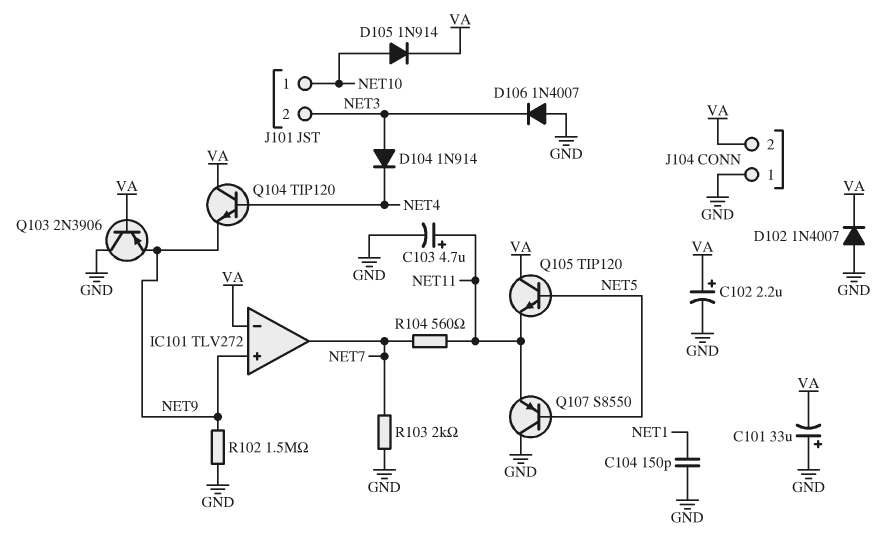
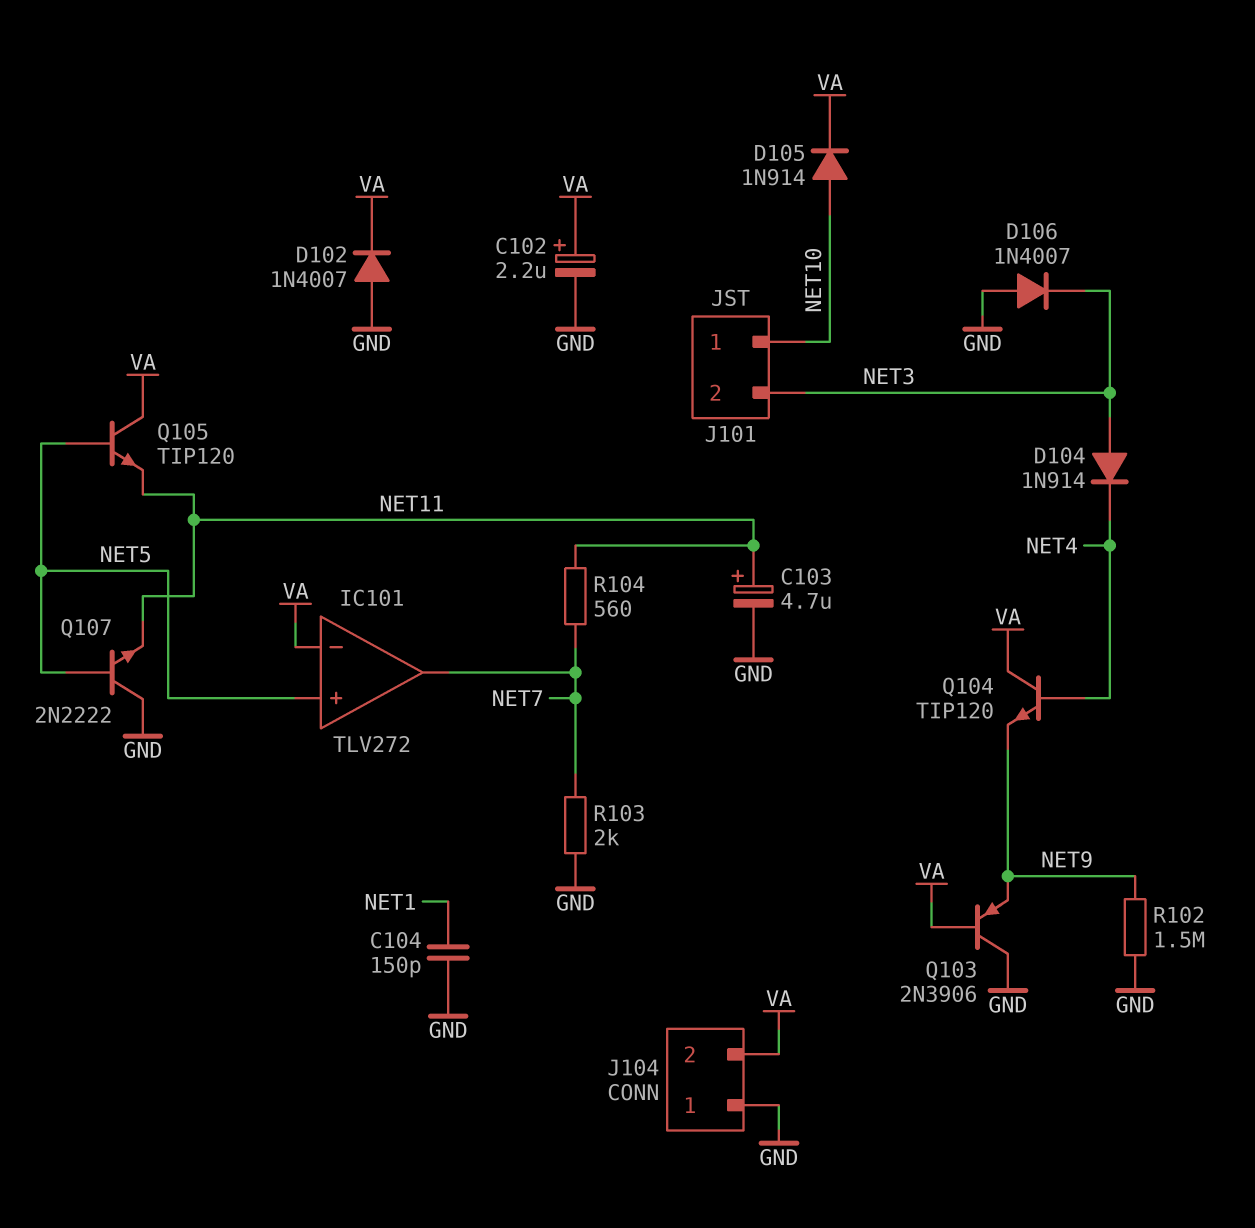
C101: 33uF (plus GND, minus VA) -> none
IC101 pin in+: NET9 -> NET5
Q107: PNP S8550 (B NET5, C GND, E NET11) -> NPN 2N2222 (B NET5, C GND, E NET11)

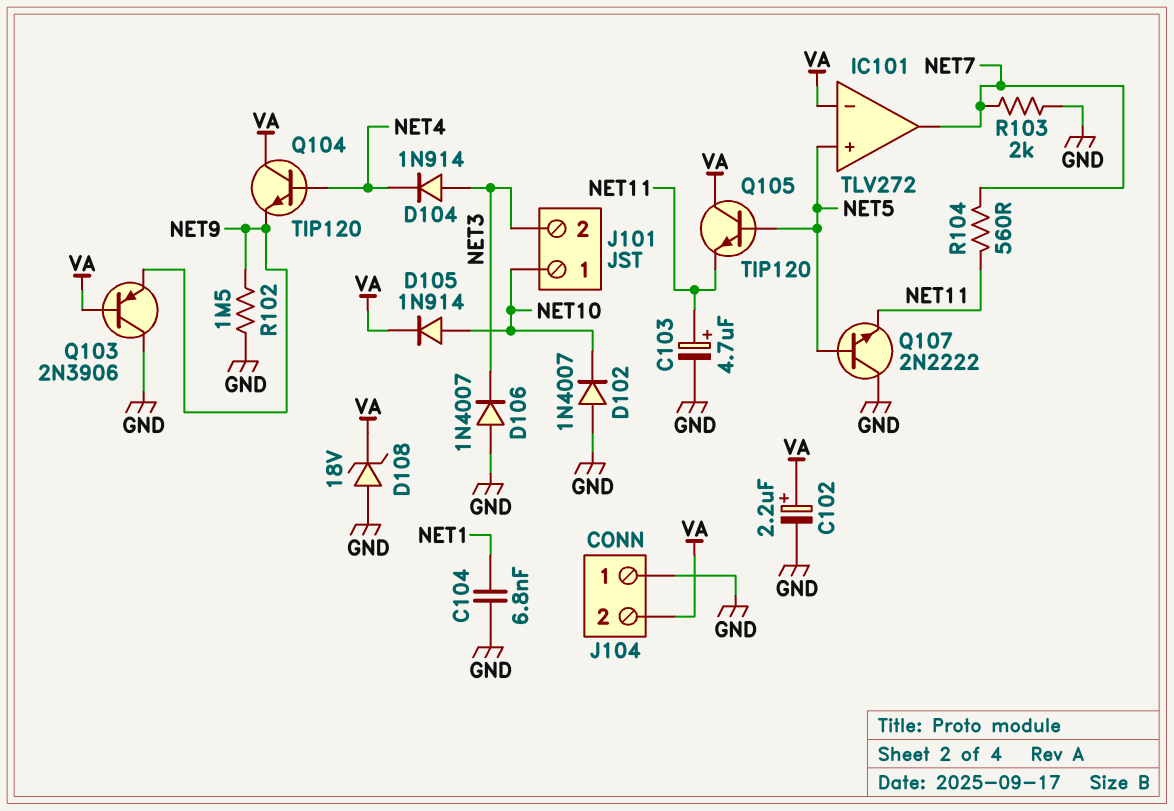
C104: 150pF (GND, NET1) -> 6.8nF (GND, NET1)
D102: diode 1N4007 (A GND, K VA) -> diode 1N4007 (A GND, K NET10)
D108: none -> zener 18V (A GND, K VA)

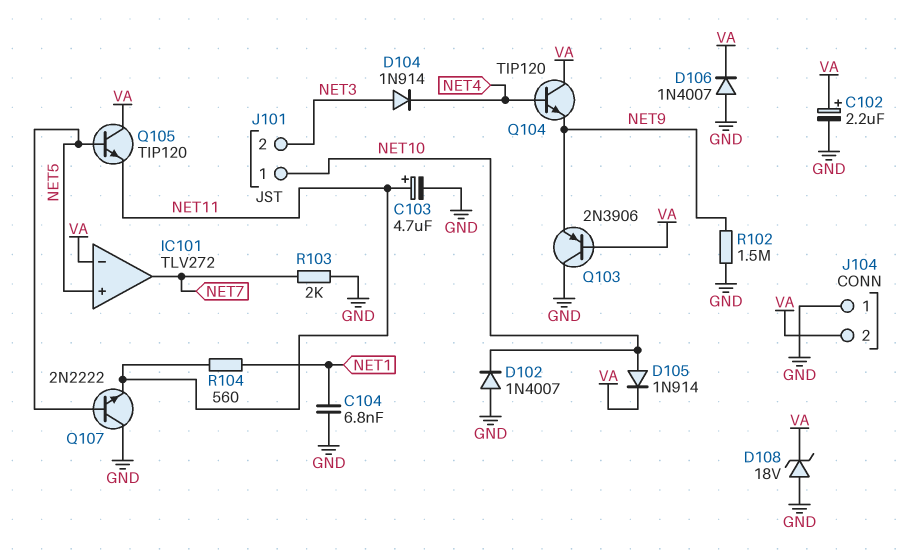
D106: diode 1N4007 (A GND, K NET3) -> diode 1N4007 (A GND, K VA)
R104: 560 (NET7, NET11) -> 560 (NET1, NET11)

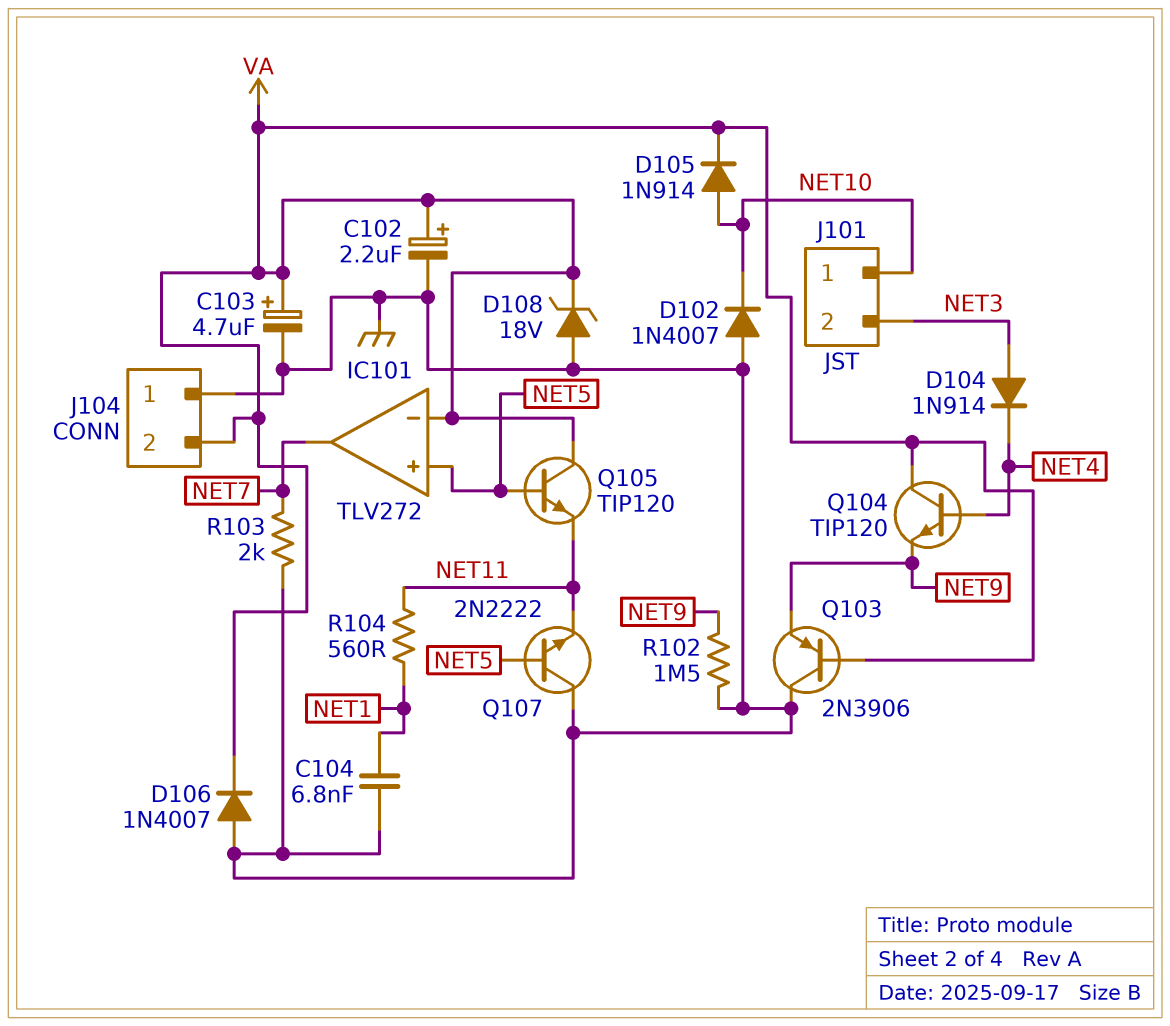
C103: 4.7uF (plus NET11, minus GND) -> 4.7uF (plus VA, minus GND)

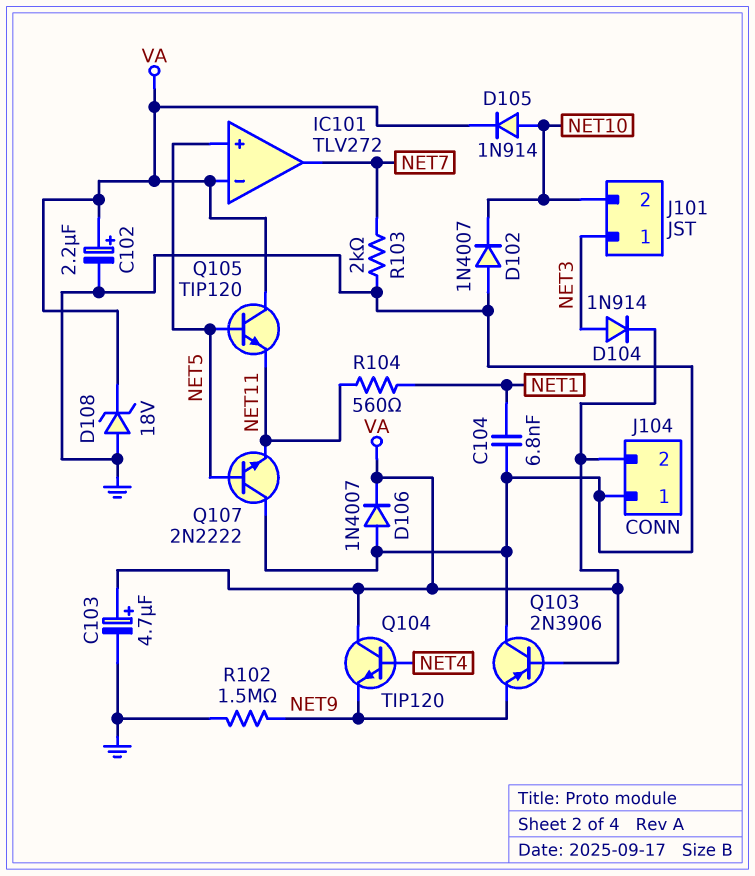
D104: diode 1N914 (A NET3, K NET4) -> diode 1N914 (A NET3, K VA)
J101 pin 1: NET10 -> NET3
J101 pin 2: NET3 -> NET10

